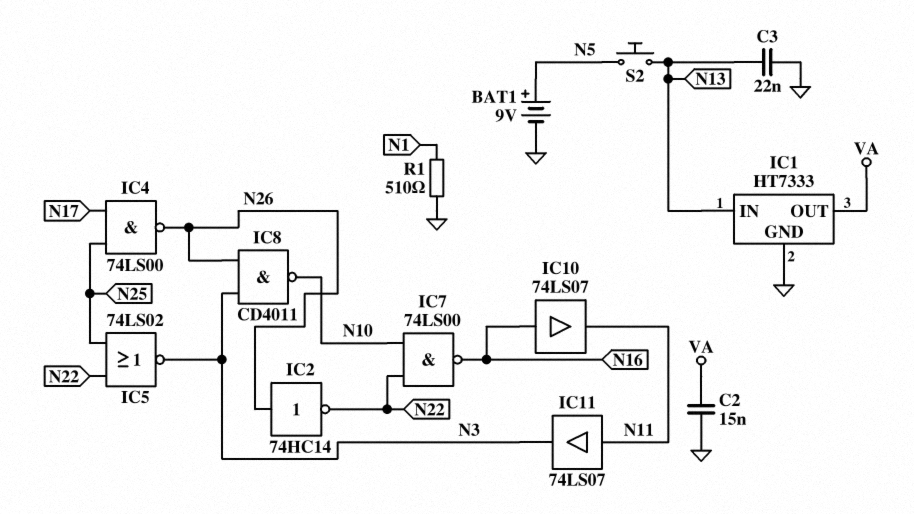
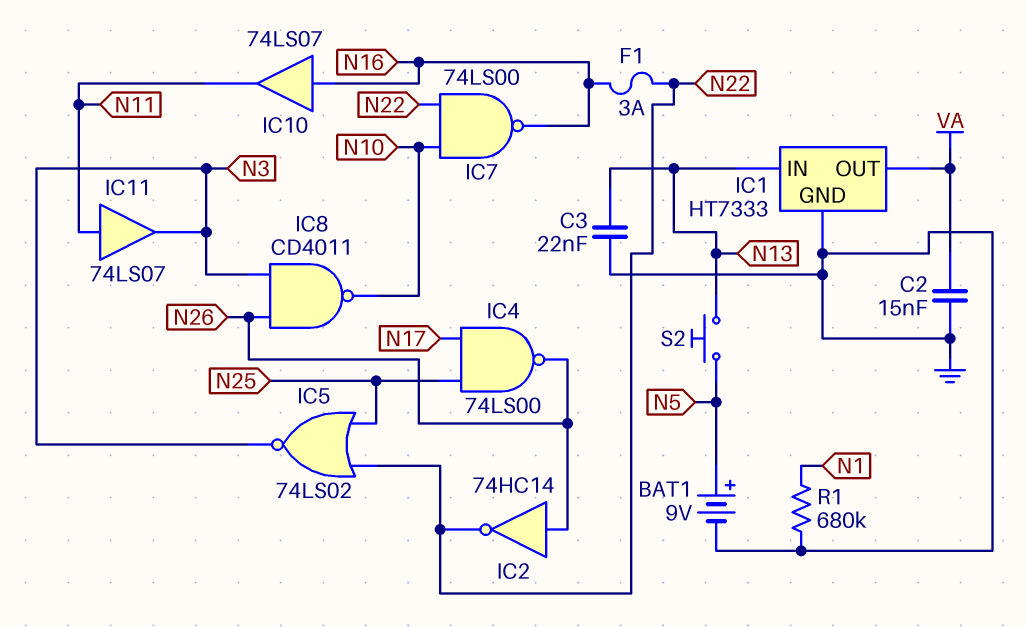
F1: none -> 3A (N16, N22)
R1: 510 (GND, N1) -> 680k (GND, N1)

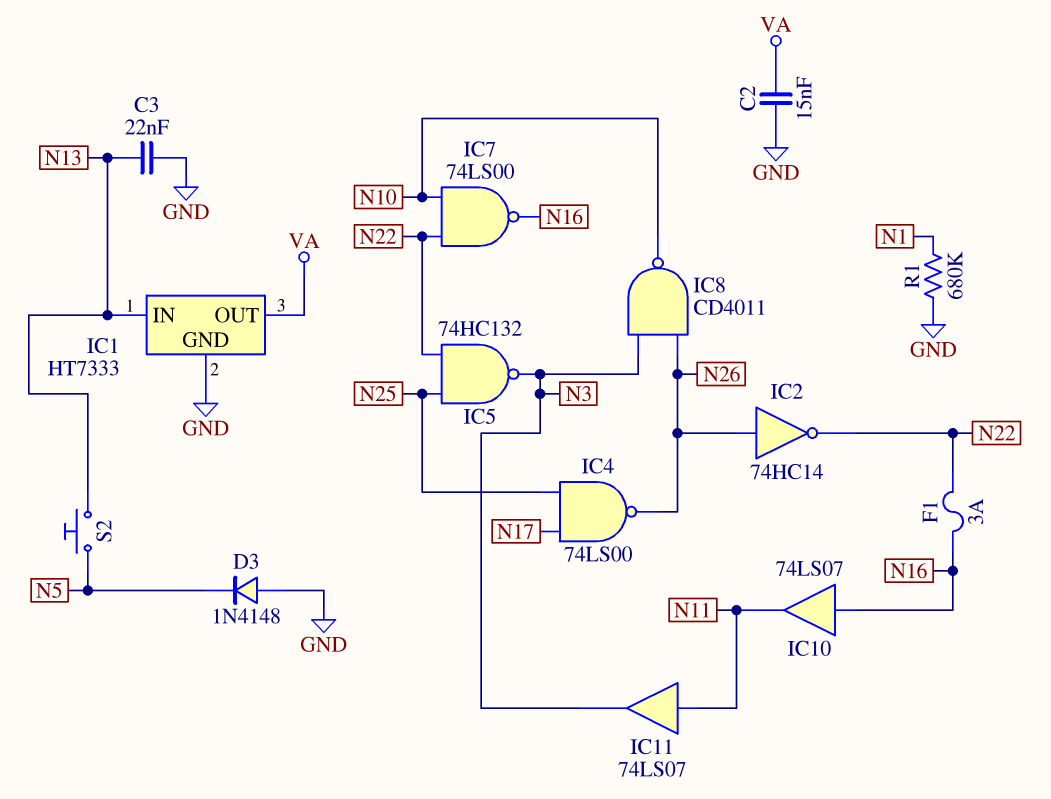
BAT1: 9V (plus N5, minus GND) -> none
D3: none -> diode 1N4148 (A GND, K N5)
IC5: NOR 74LS02 (in N22, in N25, out N3) -> NAND 74HC132 (in N22, in N25, out N3)

